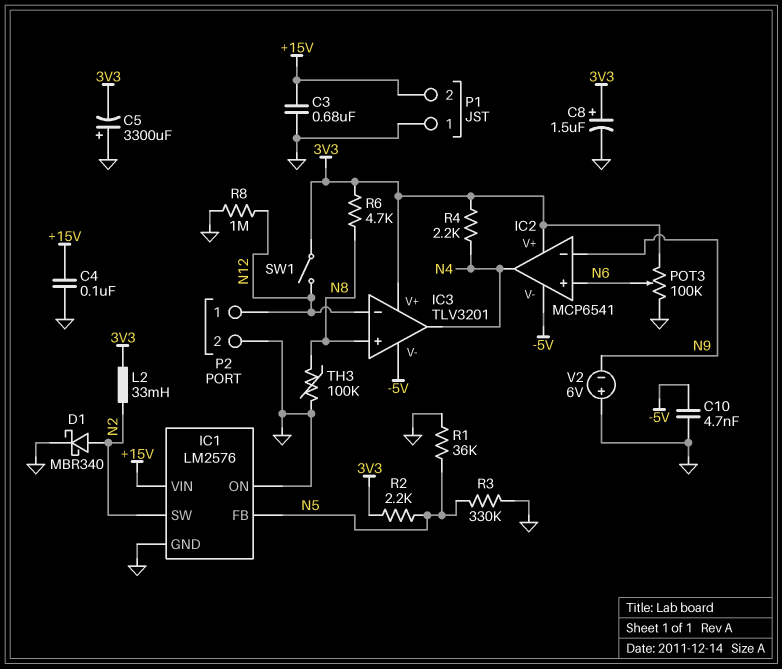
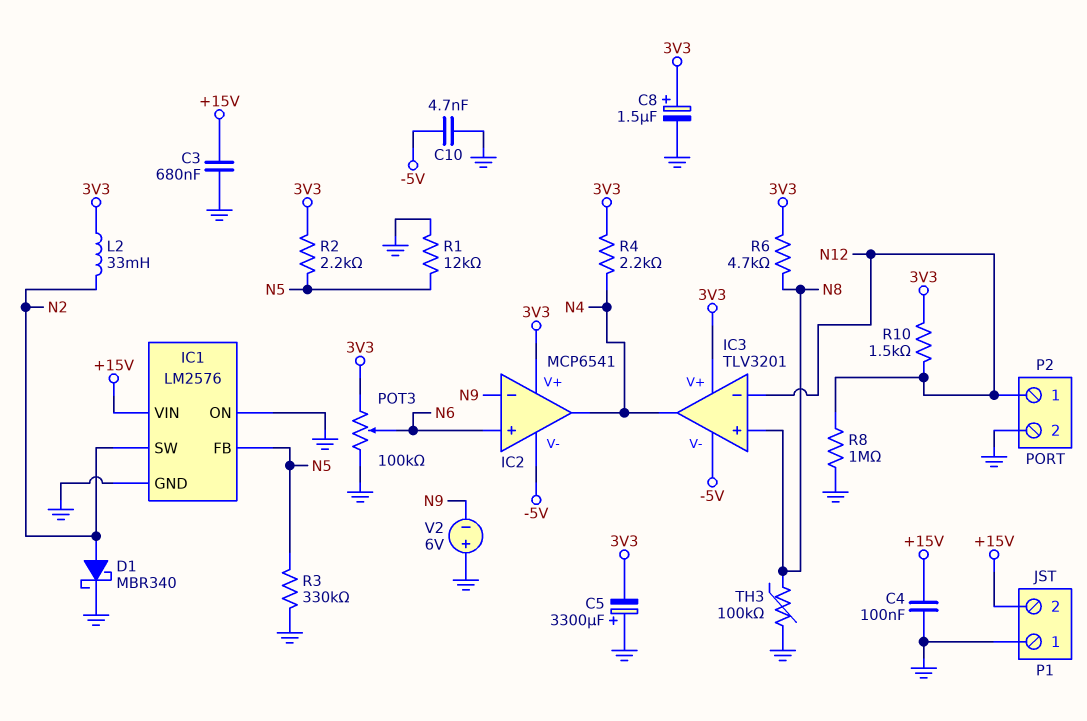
R1: 36k (GND, N5) -> 12k (GND, N5)
R10: none -> 1.5k (3V3, N12)
SW1: switch (3V3, N12) -> none

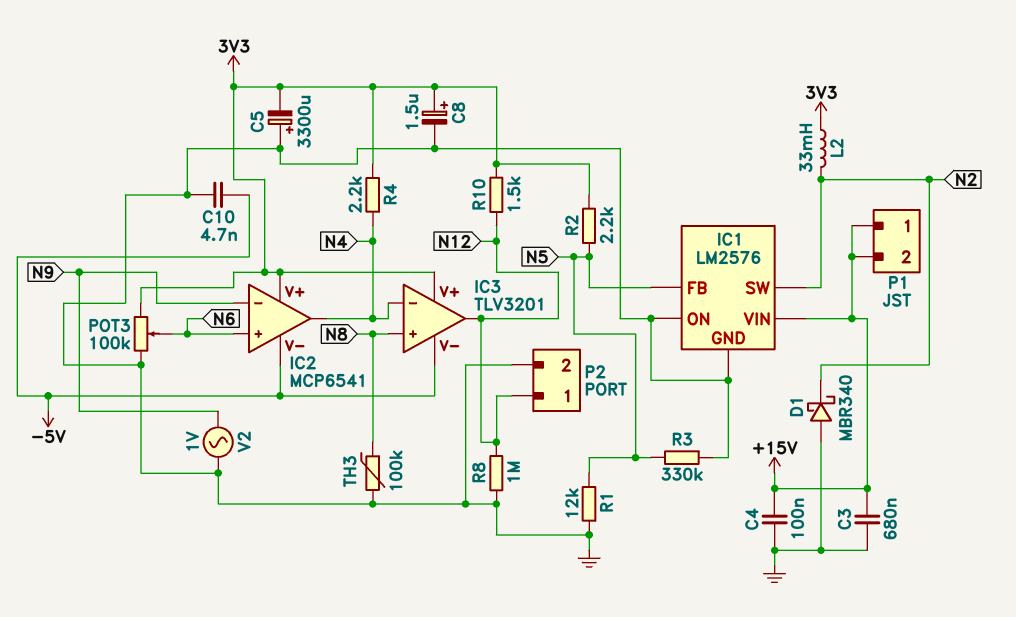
D1: schottky MBR340 (A N2, K GND) -> schottky MBR340 (A GND, K N2)
IC3 pin in-: N12 -> N4
IC3 pin out: N4 -> N12
P1 pin 1: GND -> +15V
R6: 4.7k (3V3, N8) -> none
V2: 6V (plus GND, minus N9) -> AC 1V (GND, N9)

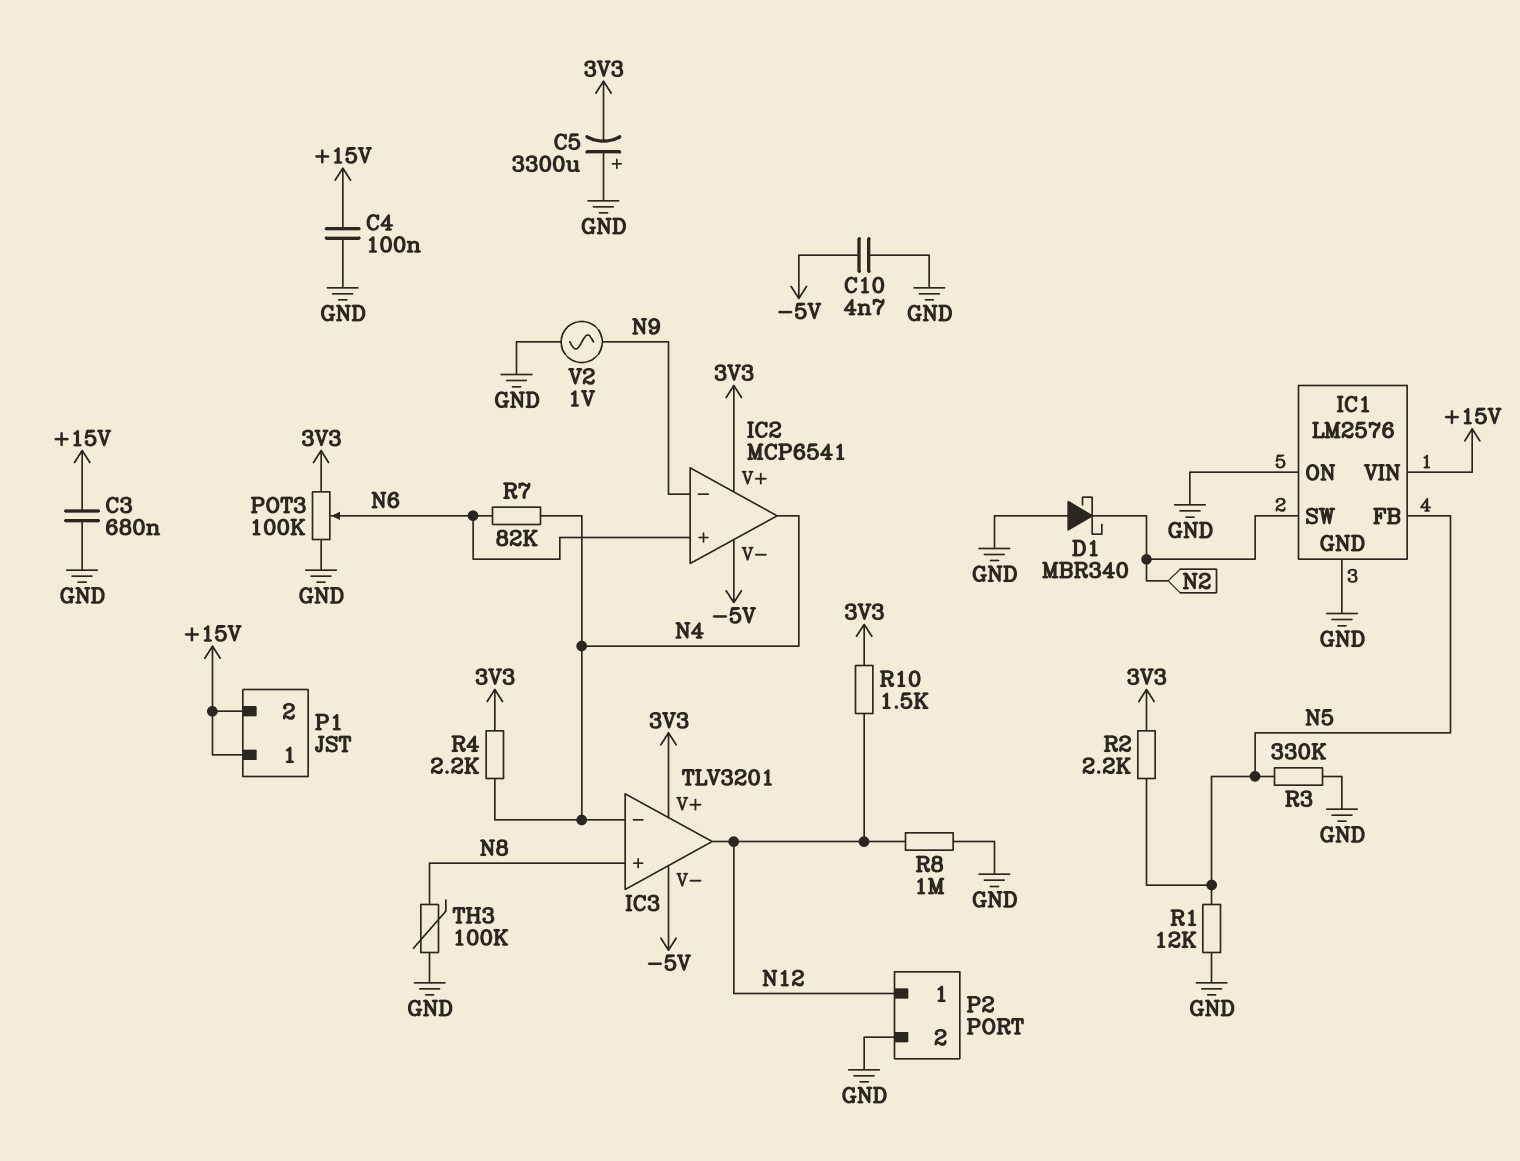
C8: 1.5uF (plus 3V3, minus GND) -> none
L2: 33mH (3V3, N2) -> none
R7: none -> 82k (N4, N6)

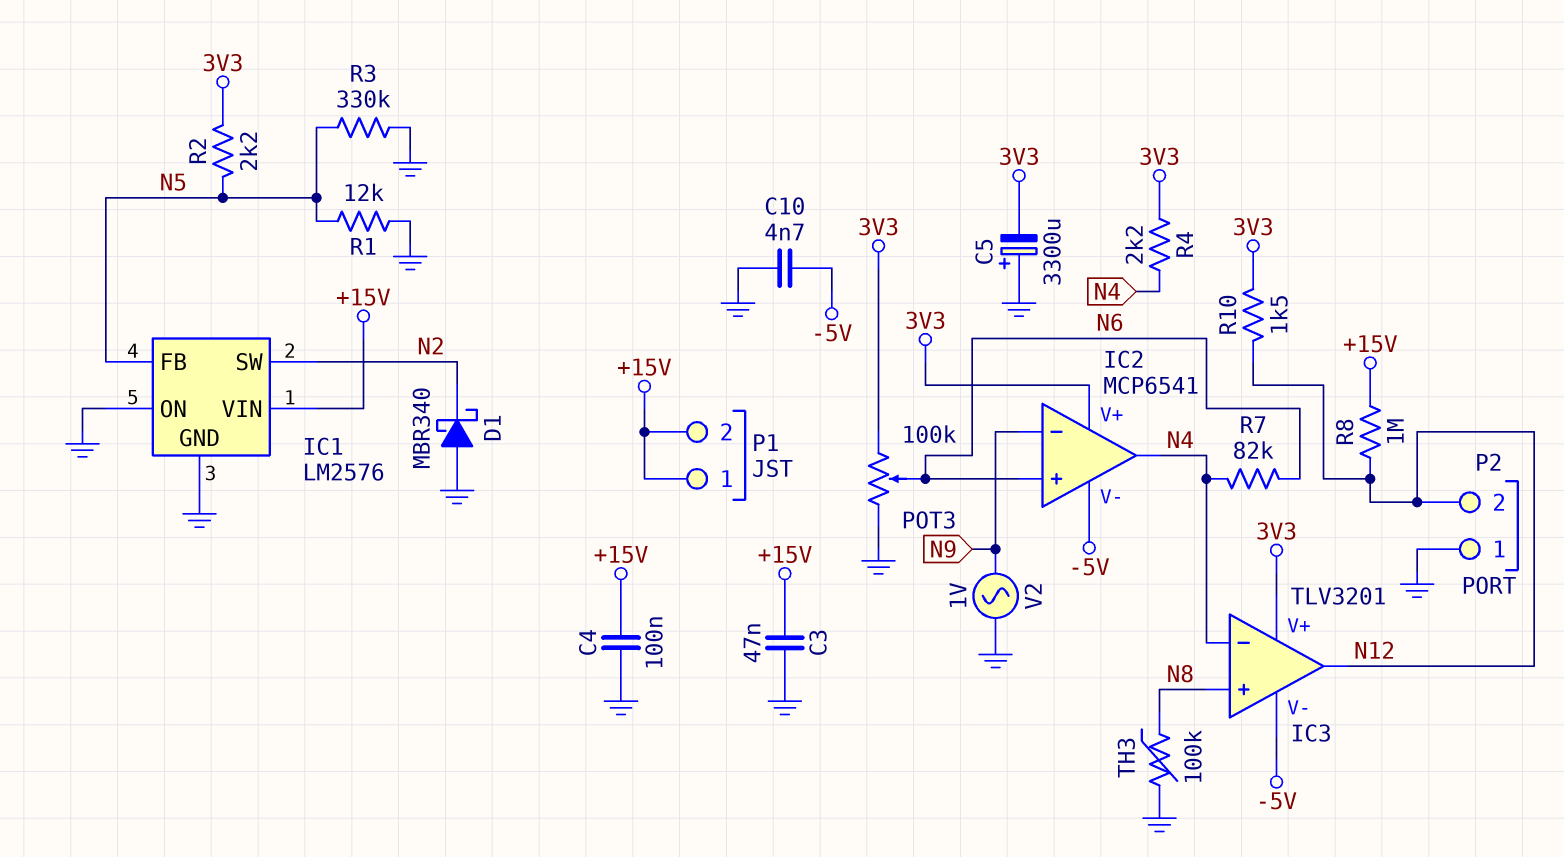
C3: 680nF (+15V, GND) -> 47nF (+15V, GND)
P2 pin 1: N12 -> GND
P2 pin 2: GND -> N12
R8: 1M (GND, N12) -> 1M (+15V, N12)

